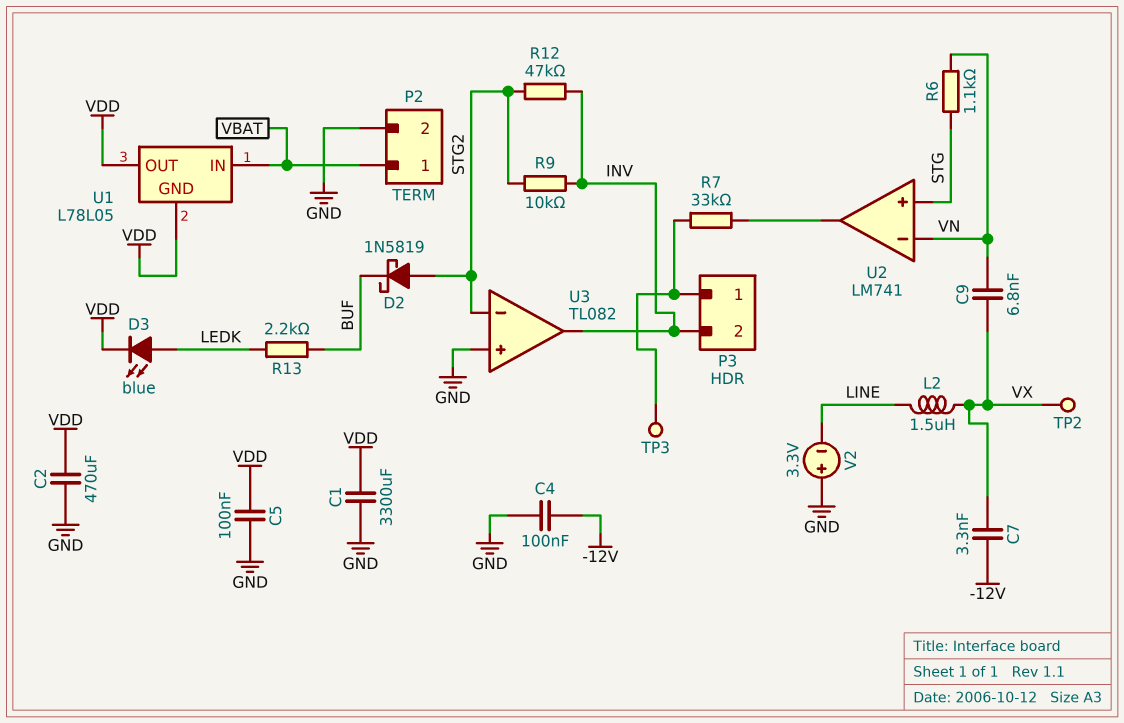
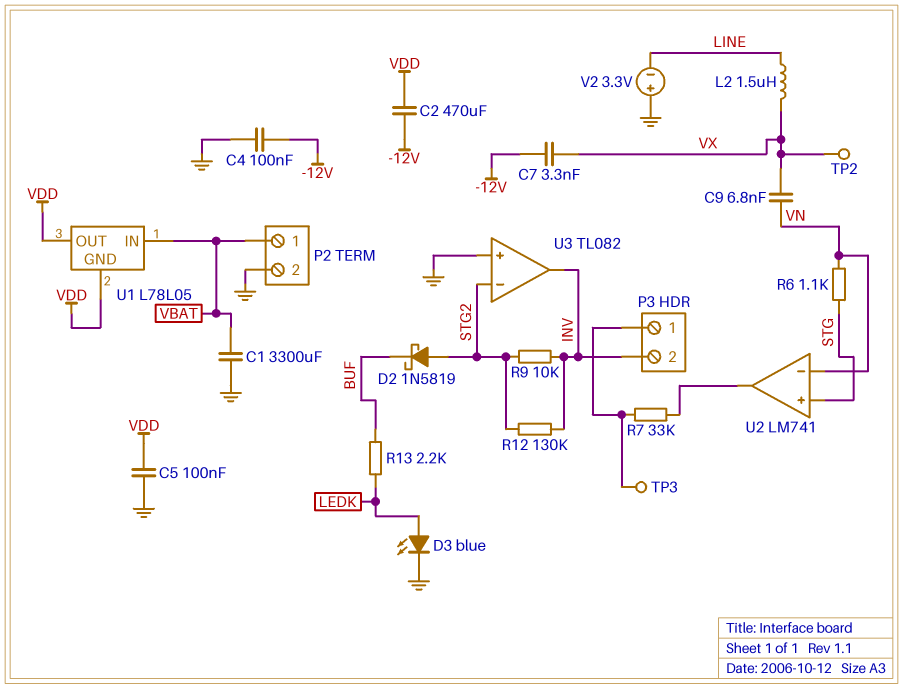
C1: 3300uF (GND, VDD) -> 3300uF (GND, VBAT)
C2: 470uF (GND, VDD) -> 470uF (-12V, VDD)
D3: LED blue (A LEDK, K VDD) -> LED blue (A LEDK, K GND)
R12: 47k (INV, STG2) -> 130k (INV, STG2)

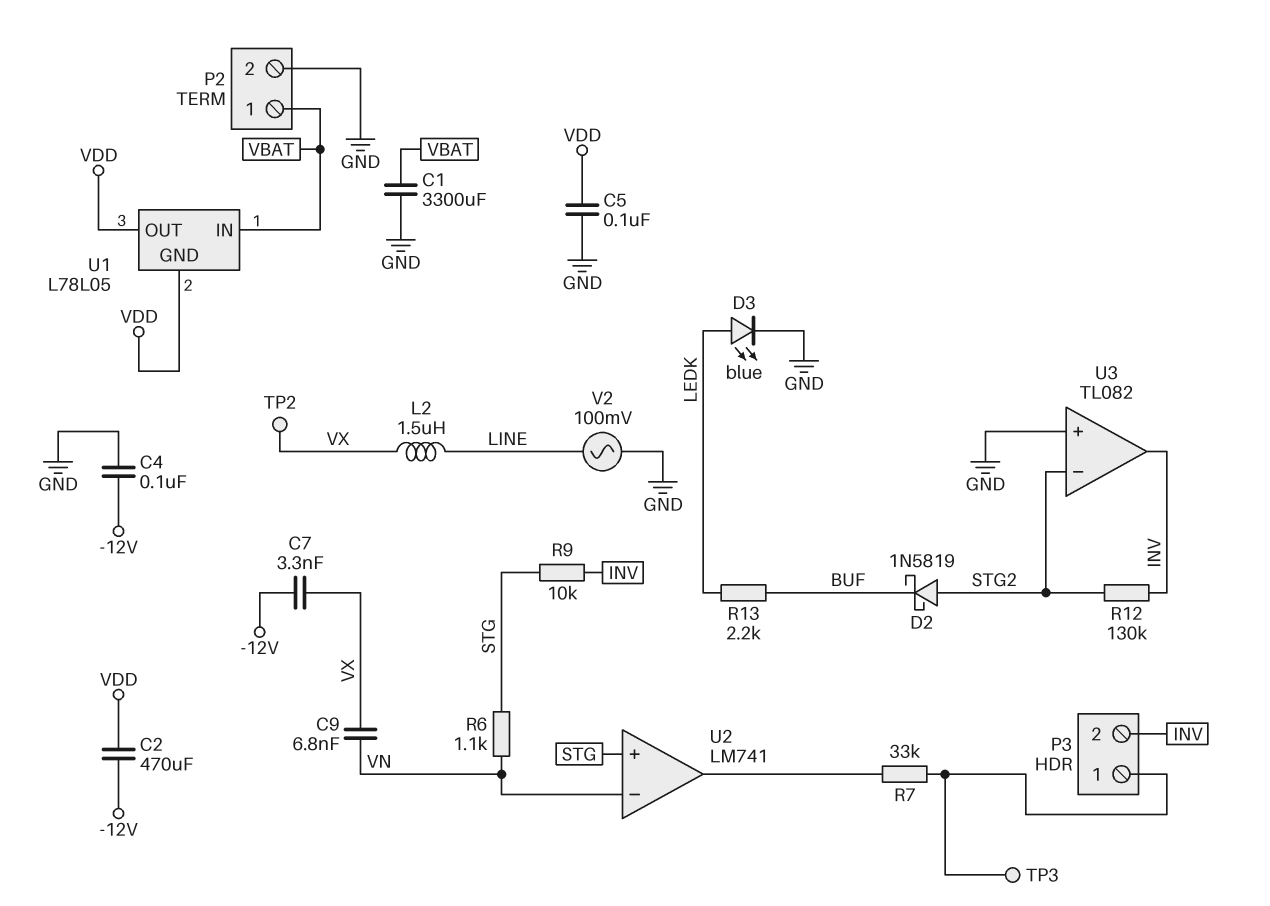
R9: 10k (INV, STG2) -> 10k (INV, STG)
V2: 3.3V (plus GND, minus LINE) -> AC 100mV (GND, LINE)

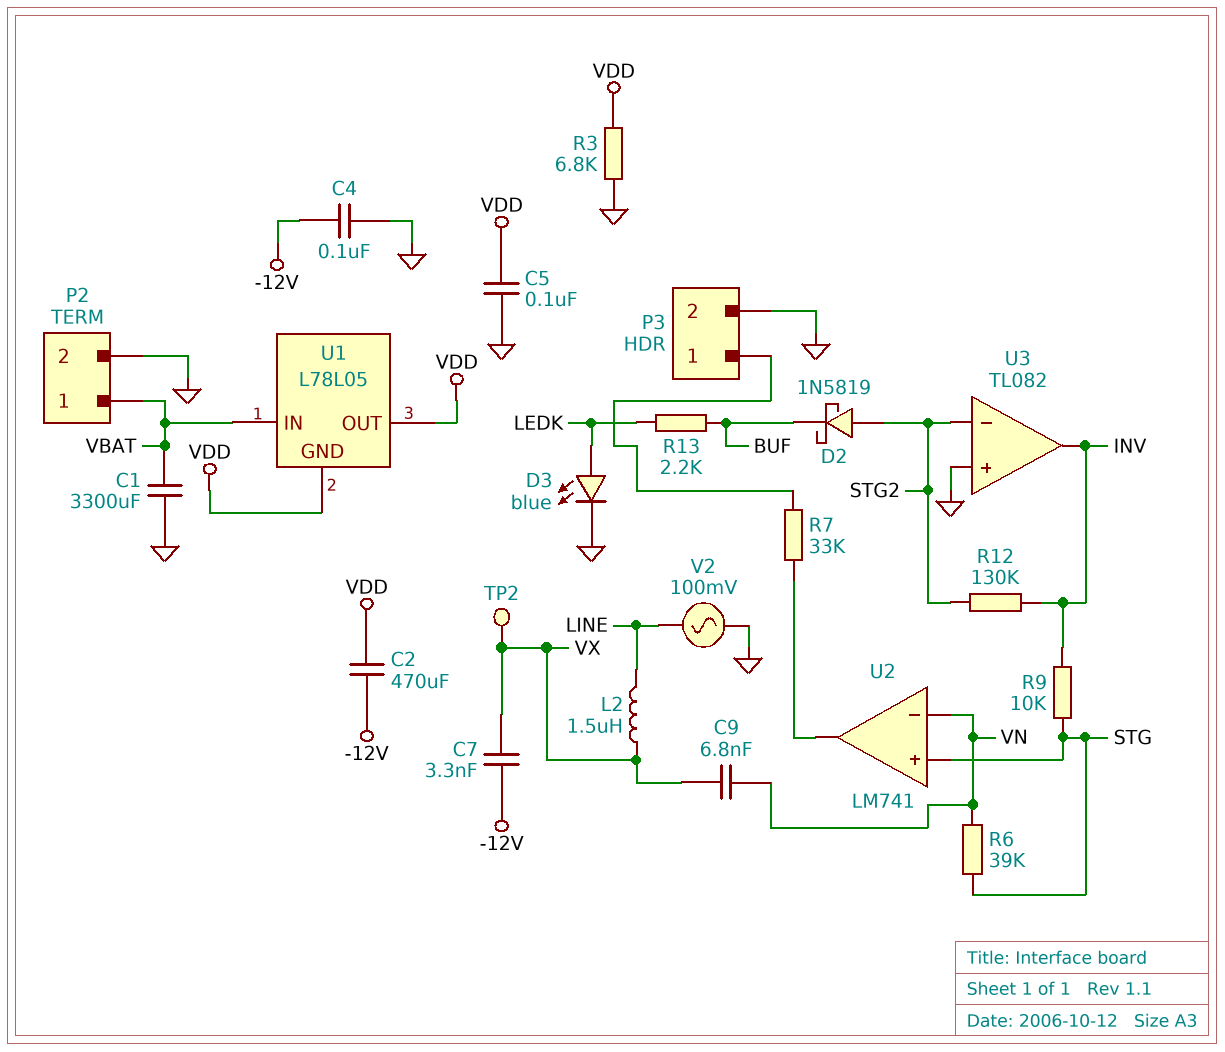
P3 pin 2: INV -> GND
R3: none -> 6.8k (GND, VDD)
R6: 1.1k (STG, VN) -> 39k (STG, VN)
TP3: test point (P3/1) -> none

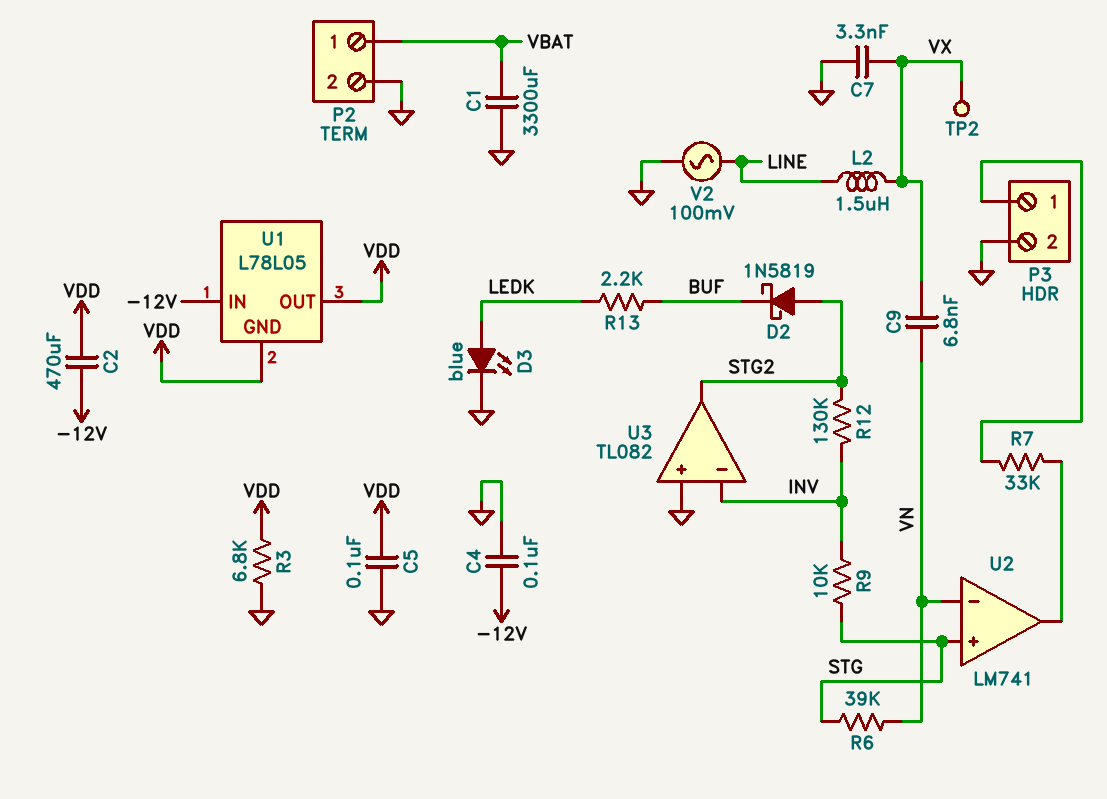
C7: 3.3nF (-12V, VX) -> 3.3nF (GND, VX)
U1 pin IN: VBAT -> -12V
U3 pin in-: STG2 -> INV
U3 pin out: INV -> STG2

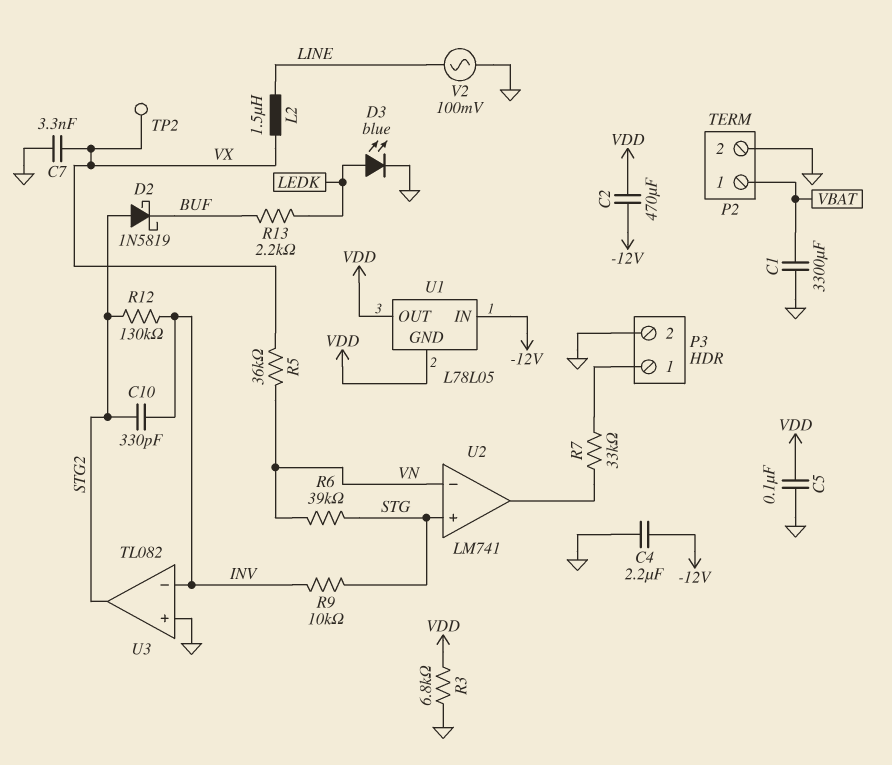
C4: 100nF (-12V, GND) -> 2.2uF (-12V, GND)
C9: 6.8nF (VN, VX) -> none
C10: none -> 330pF (INV, STG2)
R5: none -> 36k (VN, VX)

